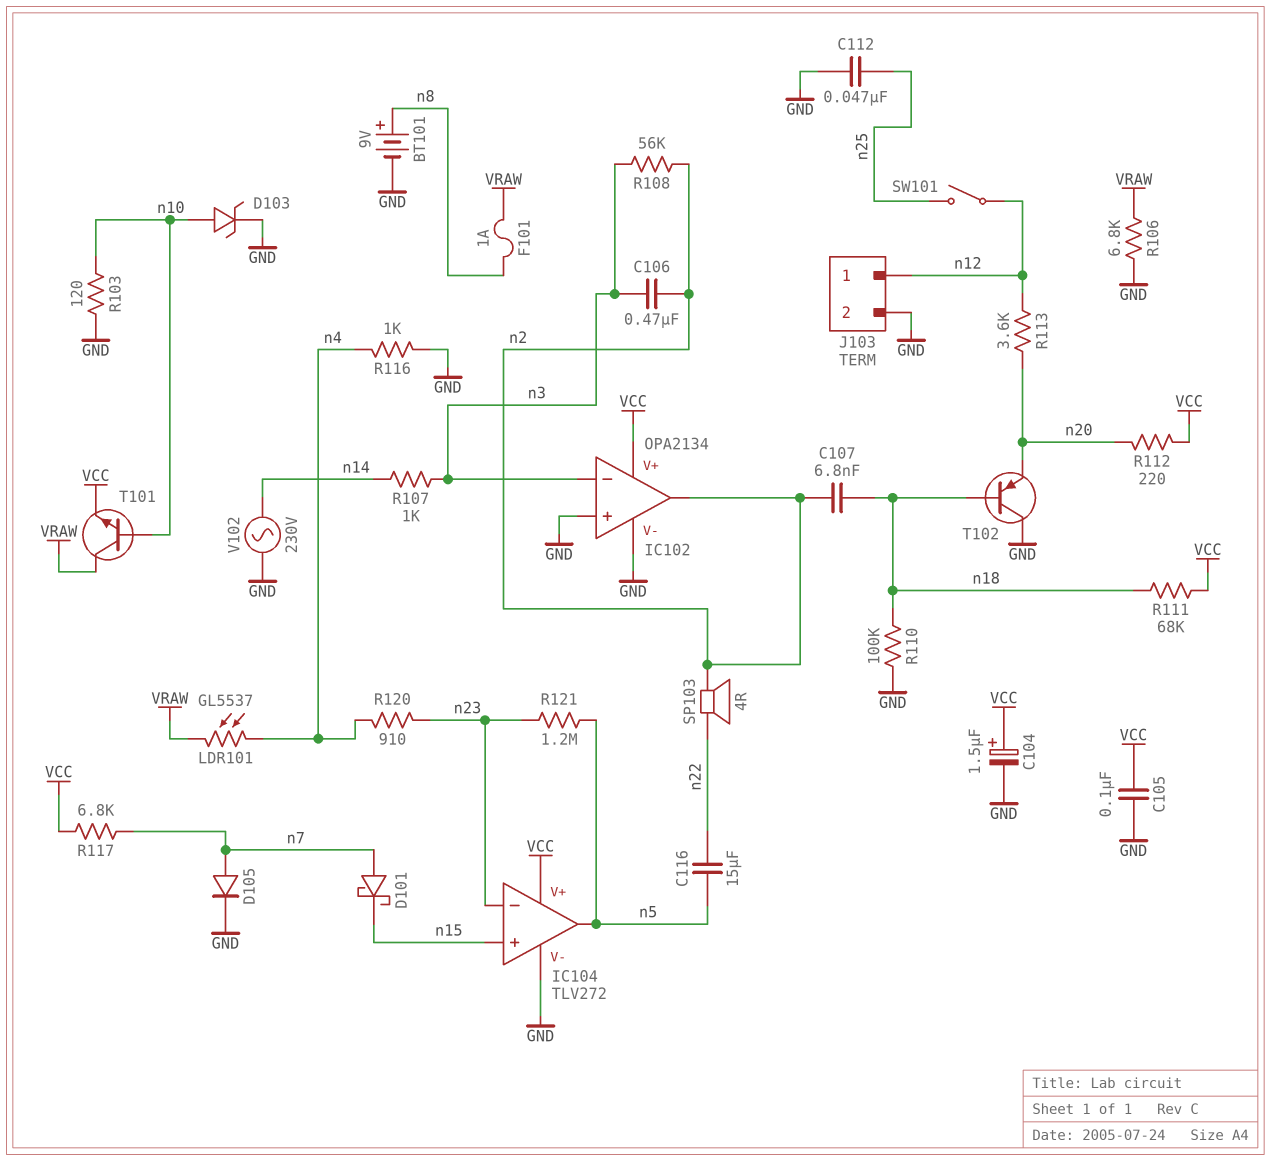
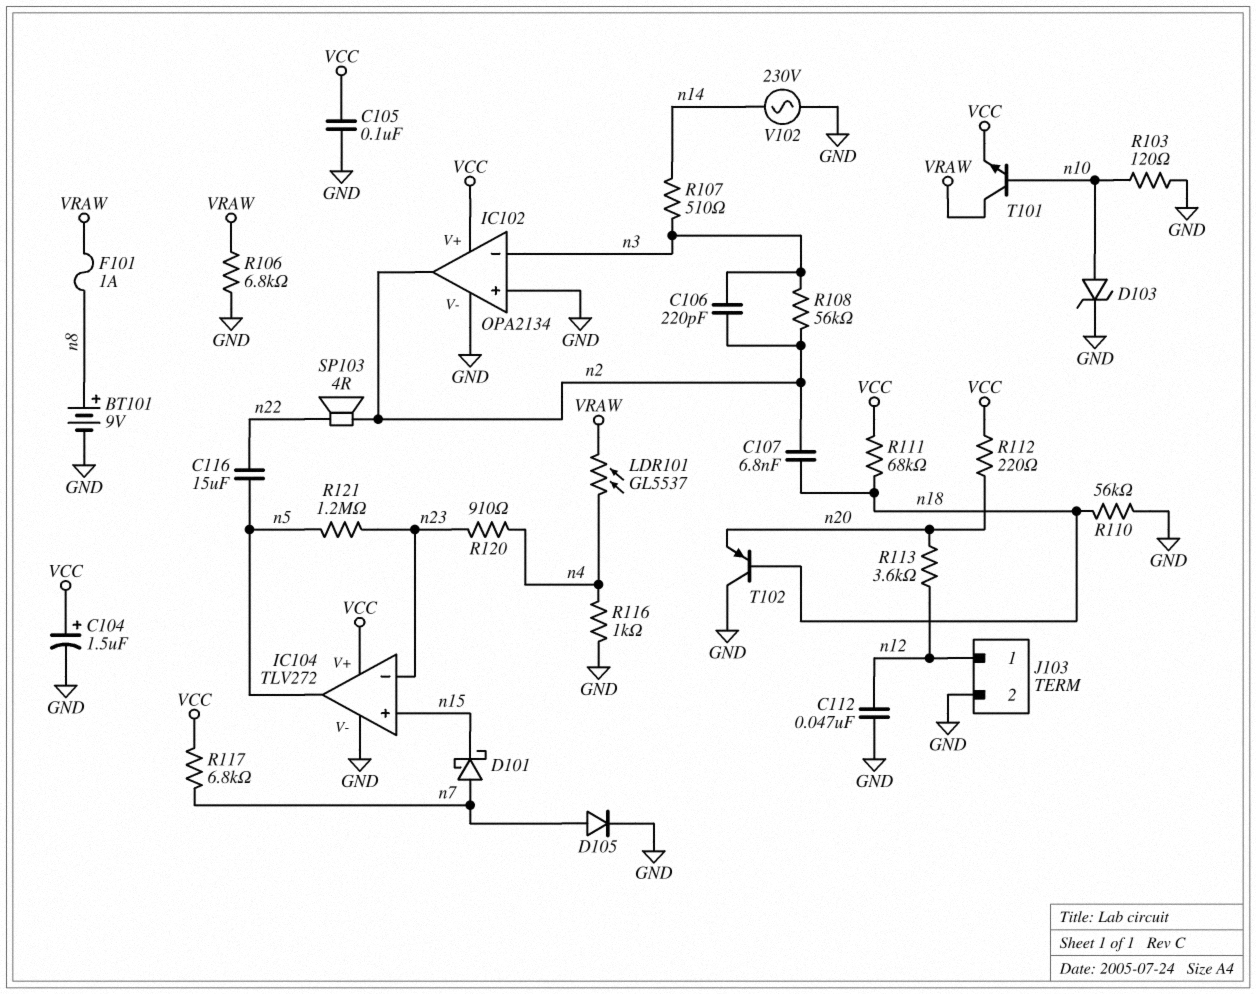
C106: 470nF (n2, n3) -> 220pF (n2, n3)
C112: 47nF (GND, n25) -> 47nF (GND, n12)
R107: 1k (n3, n14) -> 510 (n3, n14)
R110: 100k (GND, n18) -> 56k (GND, n18)
SW101: switch (n12, n25) -> none

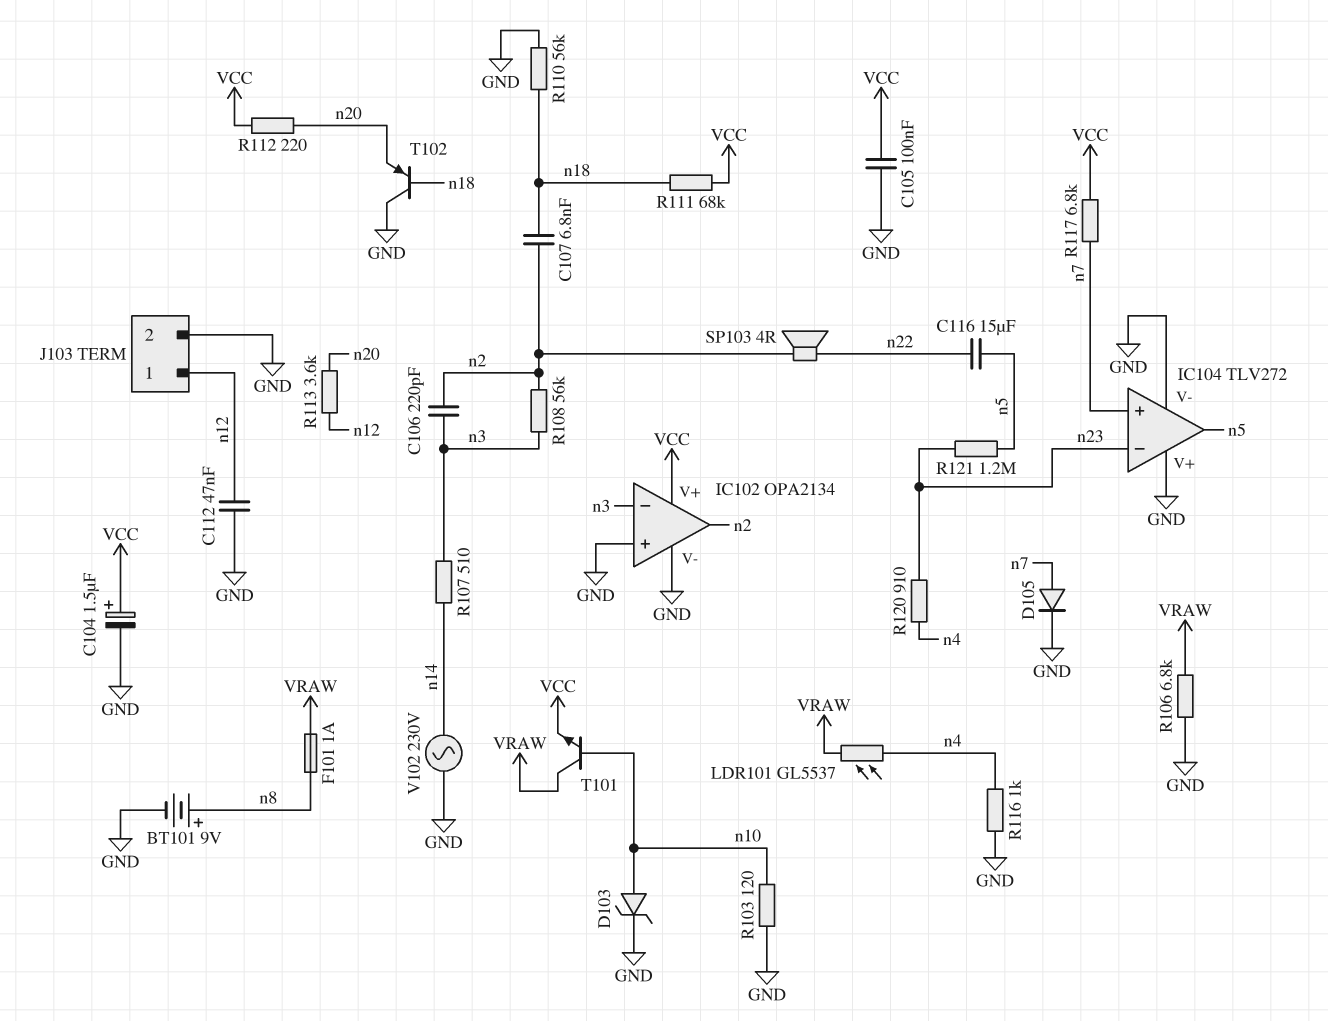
D101: schottky (A n7, K n15) -> none
IC104 pin V+: VCC -> GND
IC104 pin in+: n15 -> n7

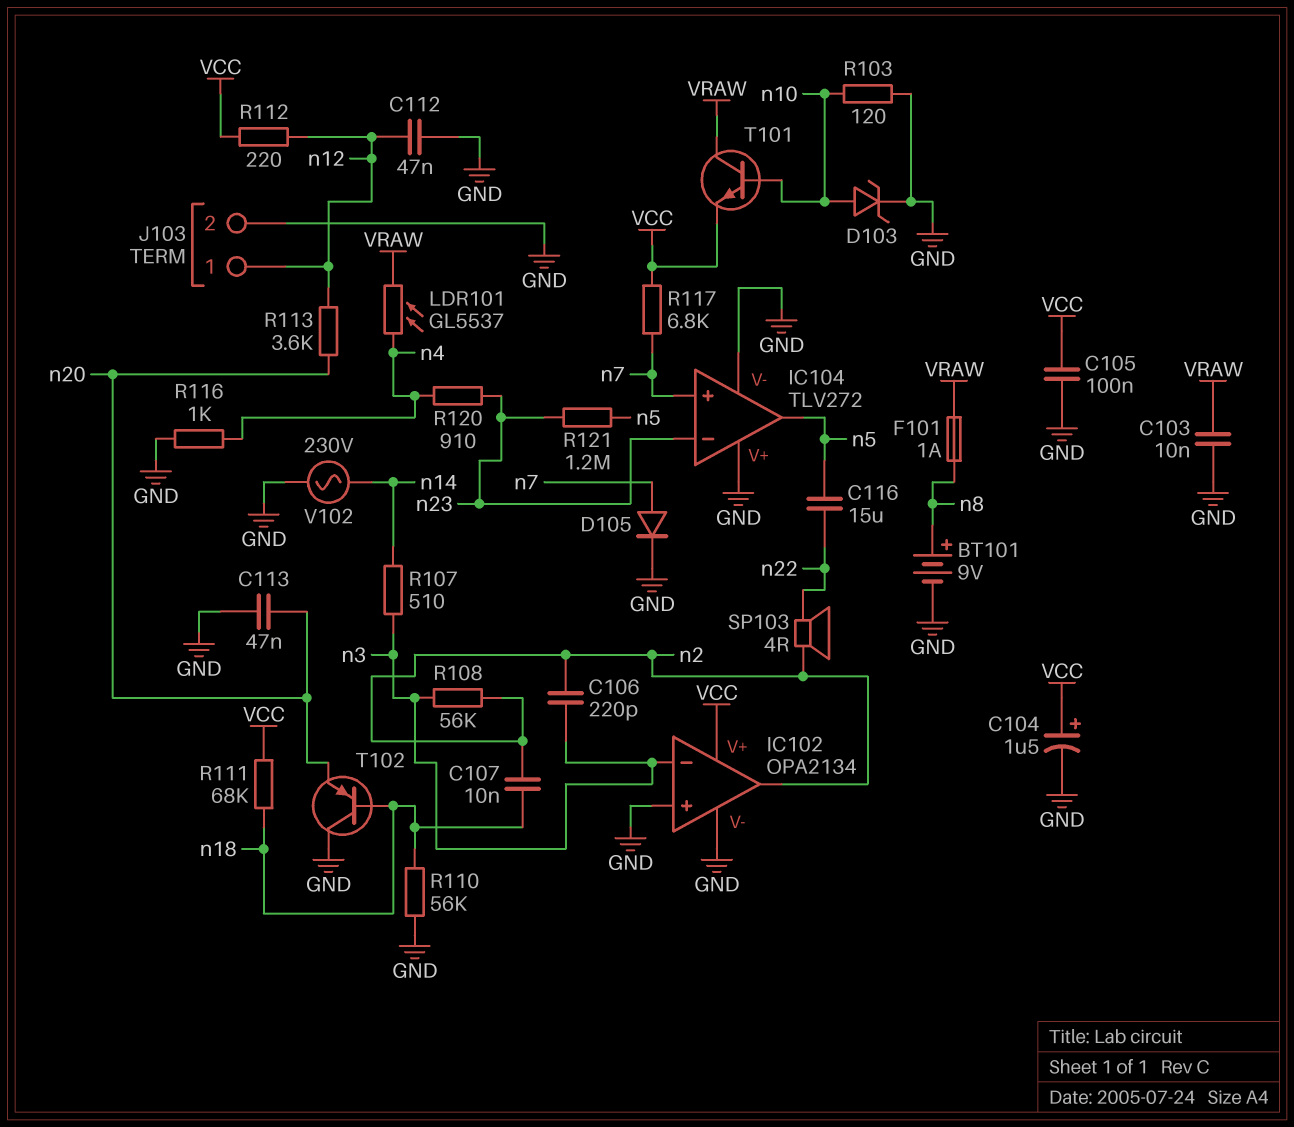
C103: none -> 10nF (GND, VRAW)
C107: 6.8nF (n2, n18) -> 10nF (n2, n18)
C113: none -> 47nF (GND, n20)
R106: 6.8k (GND, VRAW) -> none
R112: 220 (VCC, n20) -> 220 (VCC, n12)

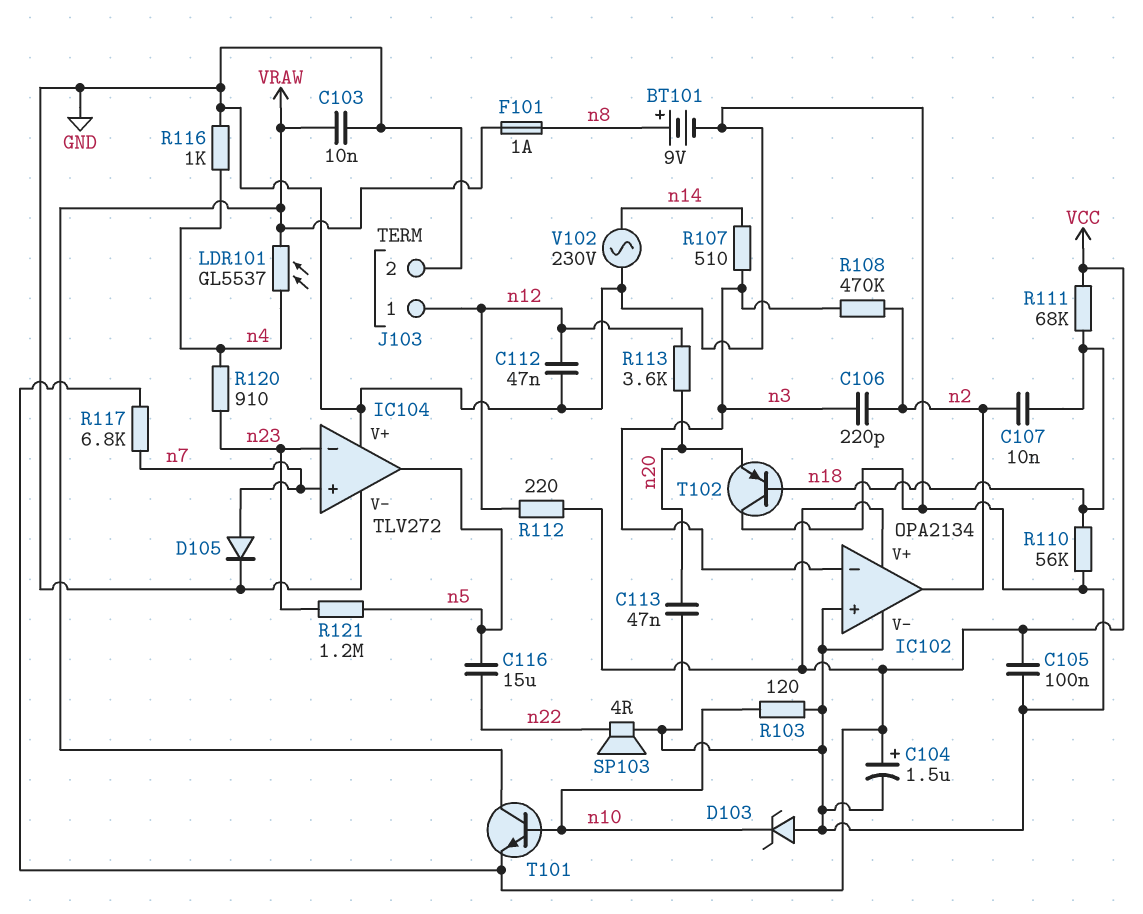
D103: zener (A n10, K GND) -> zener (A GND, K n10)
R108: 56k (n2, n3) -> 470k (n2, n3)
SP103: speaker 4R (n2, n22) -> speaker 4R (GND, n22)

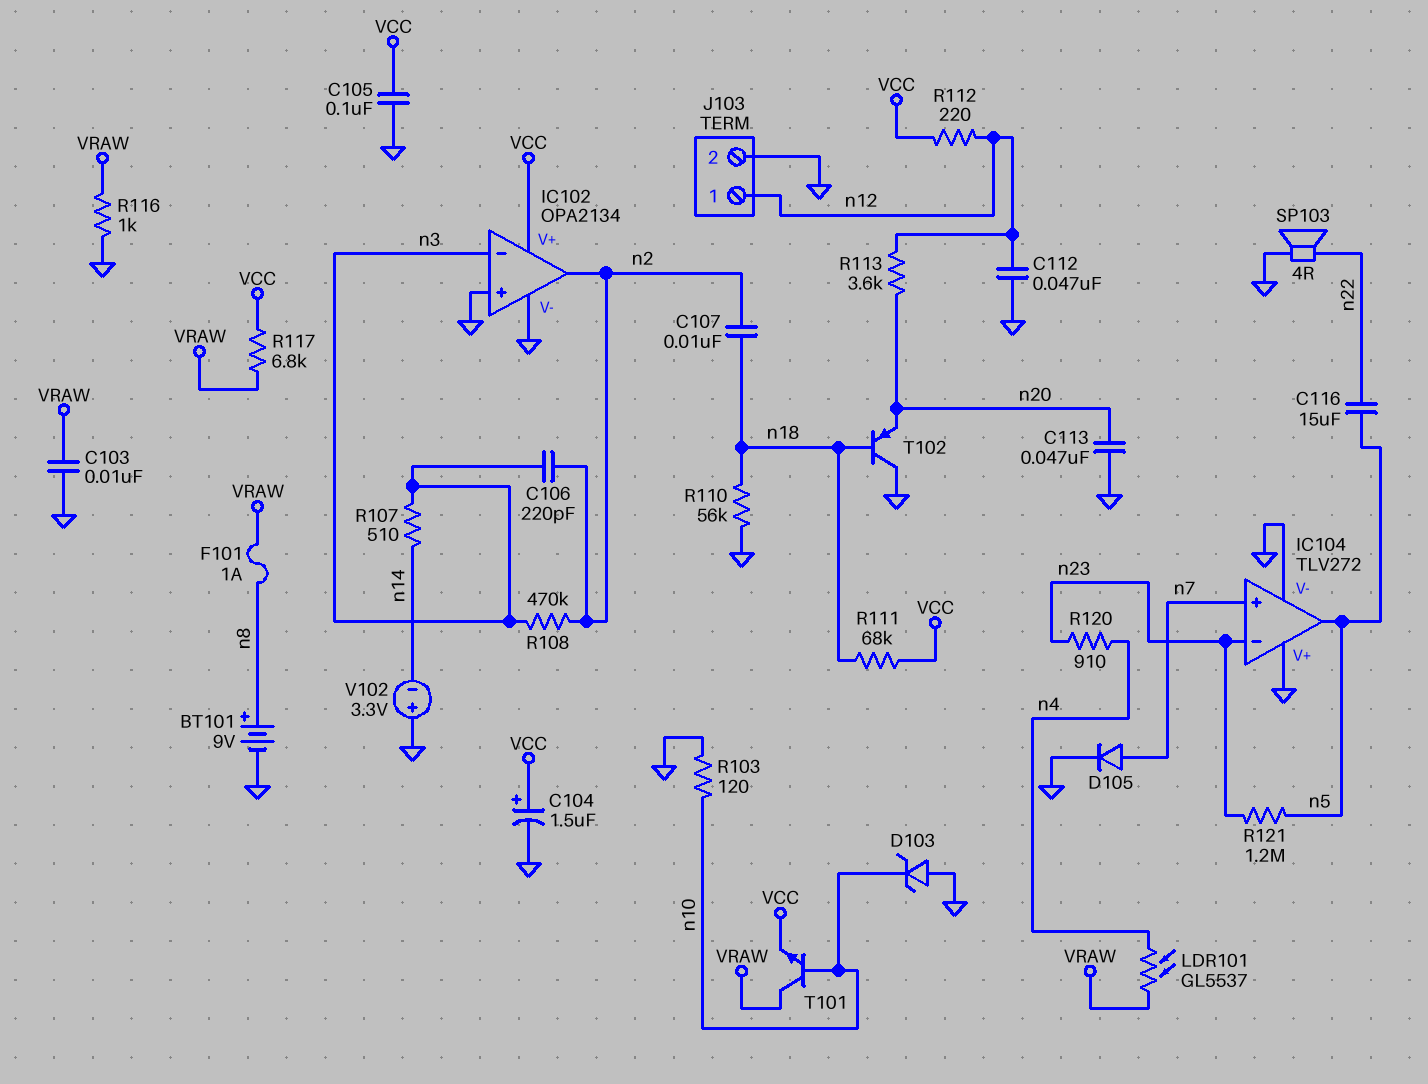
R116: 1k (GND, n4) -> 1k (GND, VRAW)
R117: 6.8k (VCC, n7) -> 6.8k (VCC, VRAW)
V102: AC 230V (GND, n14) -> 3.3V (plus GND, minus n14)

